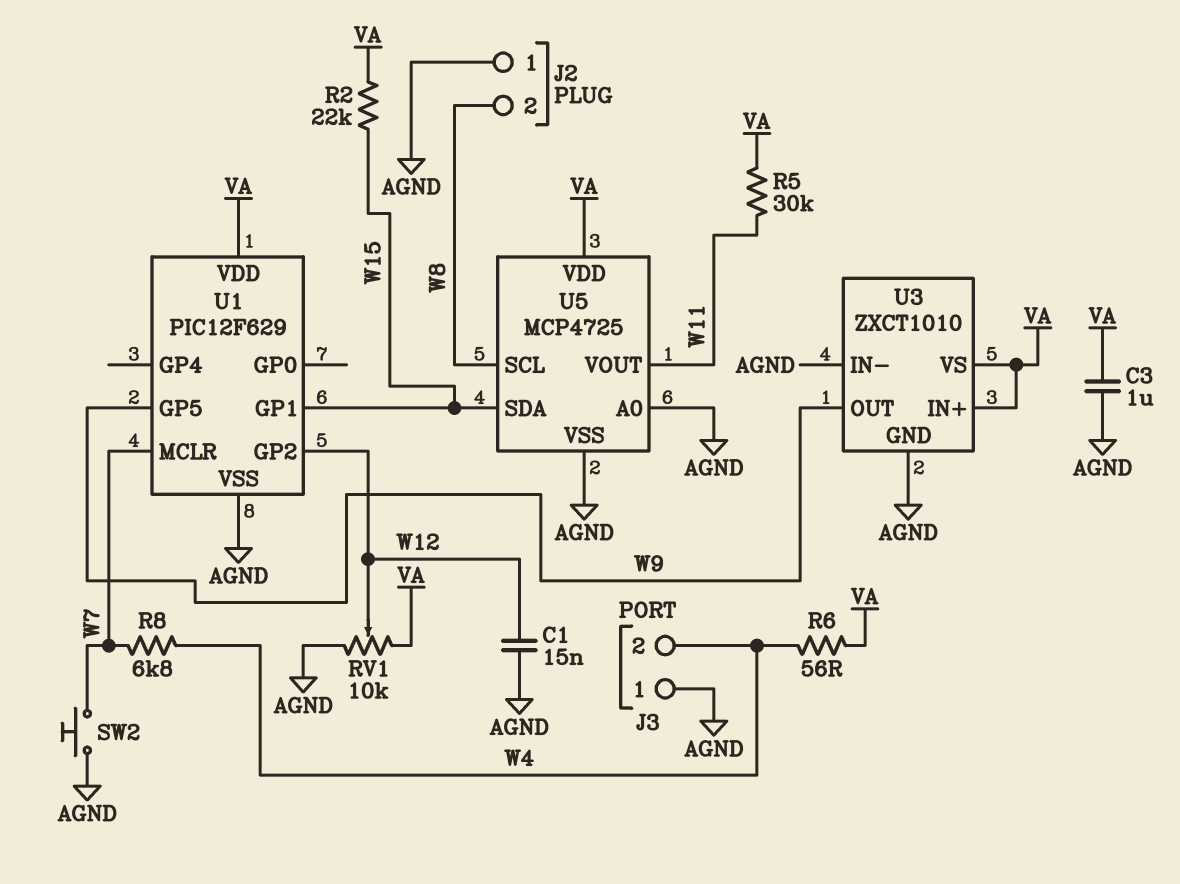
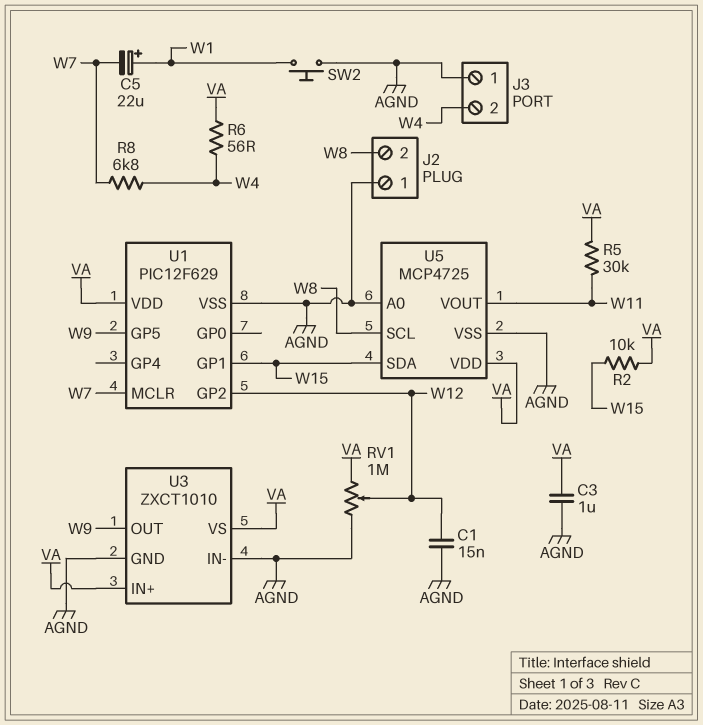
C5: none -> 22uF (plus W1, minus W7)
R2: 22k (VA, W15) -> 10k (VA, W15)
RV1: 10k (AGND, VA, wiper W12) -> 1M (AGND, VA, wiper W12)
SW2: button (AGND, W7) -> button (AGND, W1)

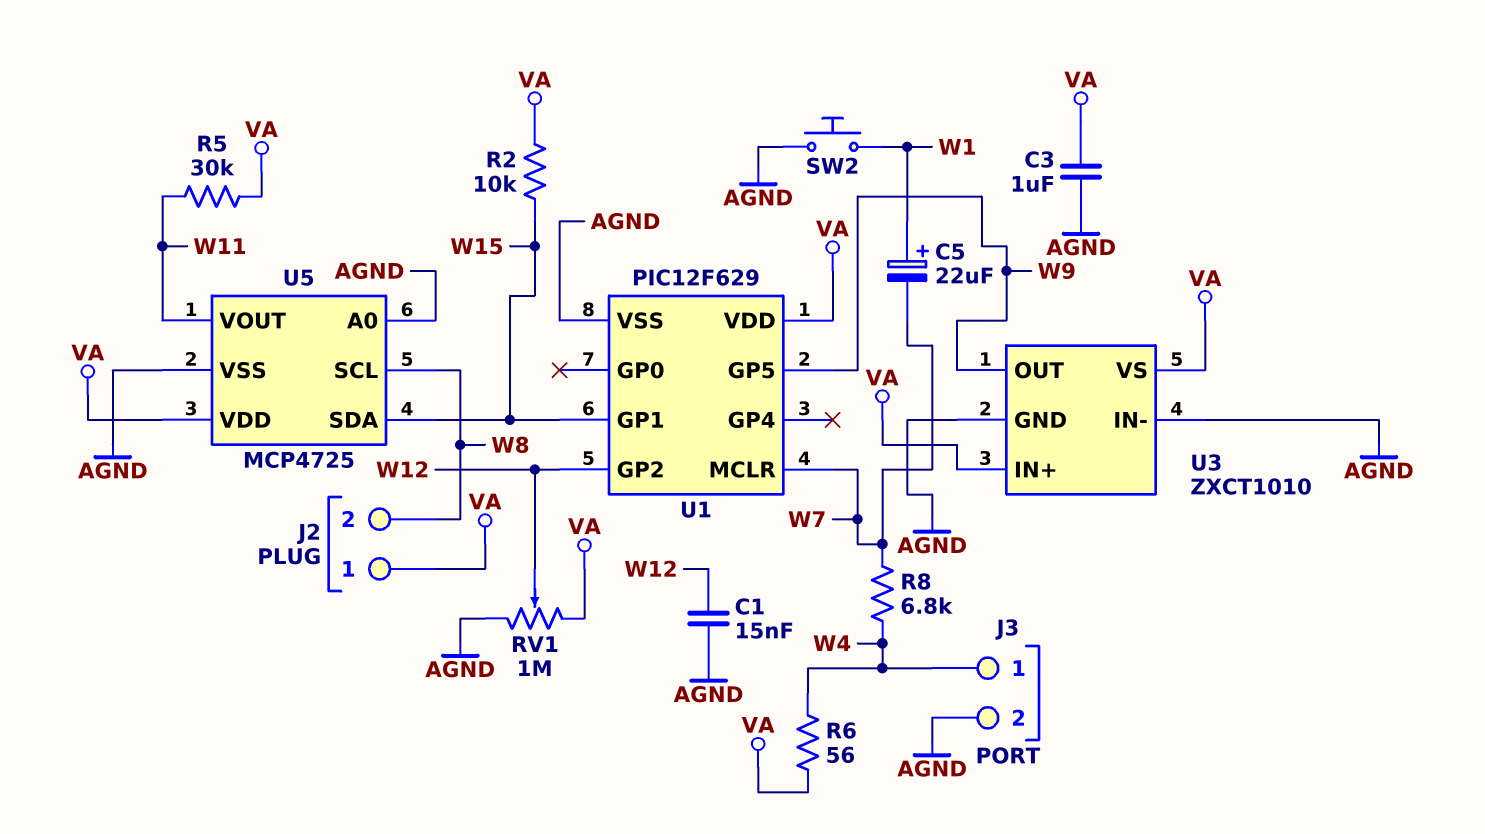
J2 pin 1: AGND -> VA
J3 pin 1: AGND -> W4
J3 pin 2: W4 -> AGND

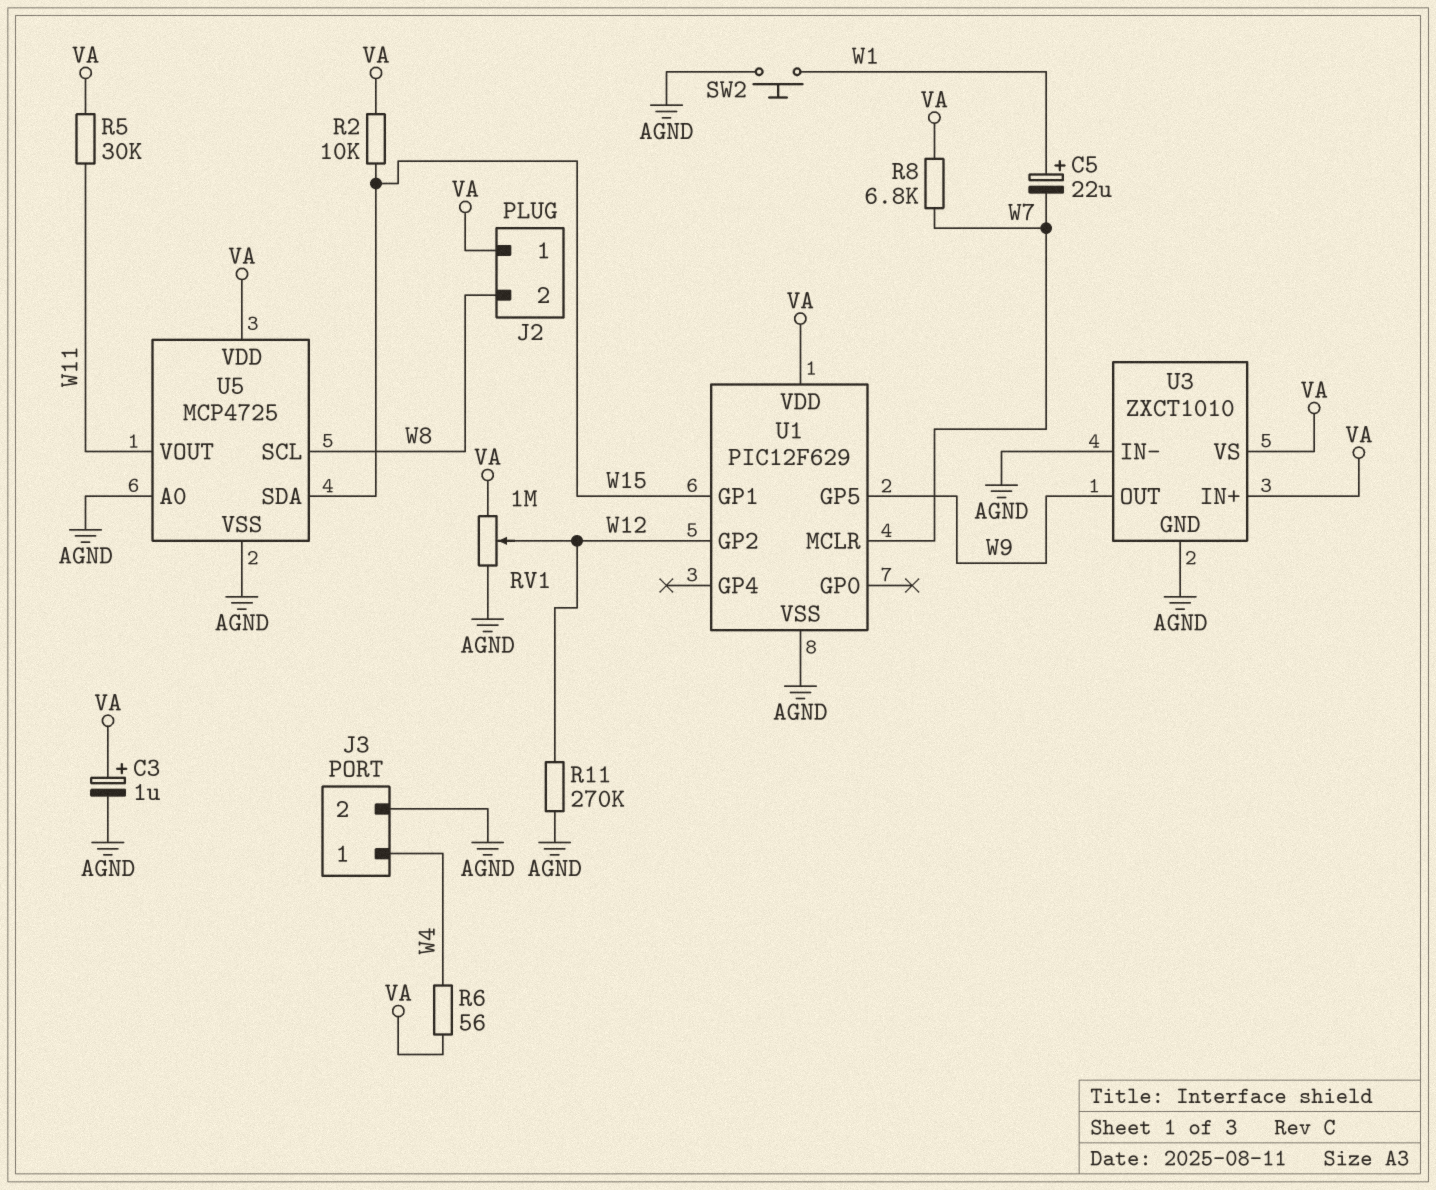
C1: 15nF (AGND, W12) -> none
C3: 1uF (AGND, VA) -> 1uF (plus VA, minus AGND)
R8: 6.8k (W4, W7) -> 6.8k (VA, W7)
R11: none -> 270k (AGND, W12)

